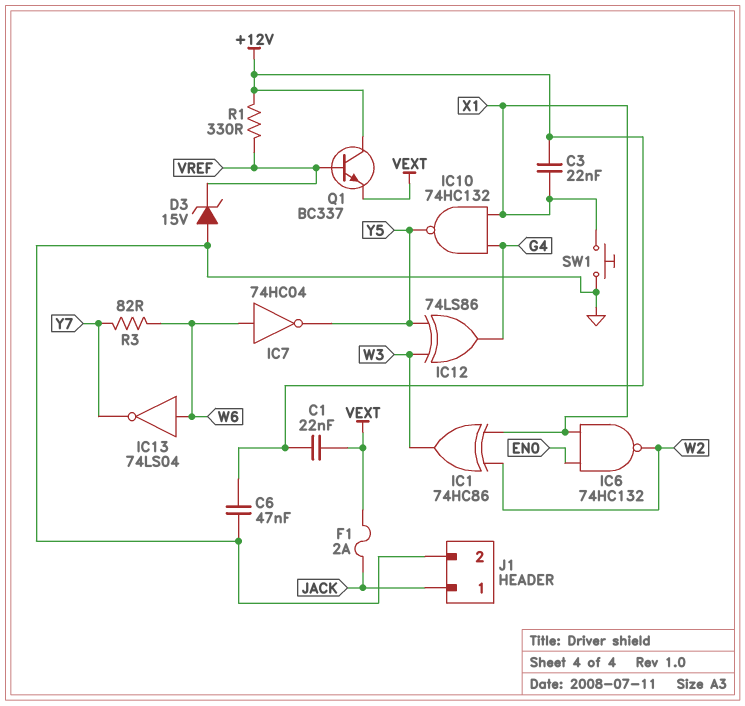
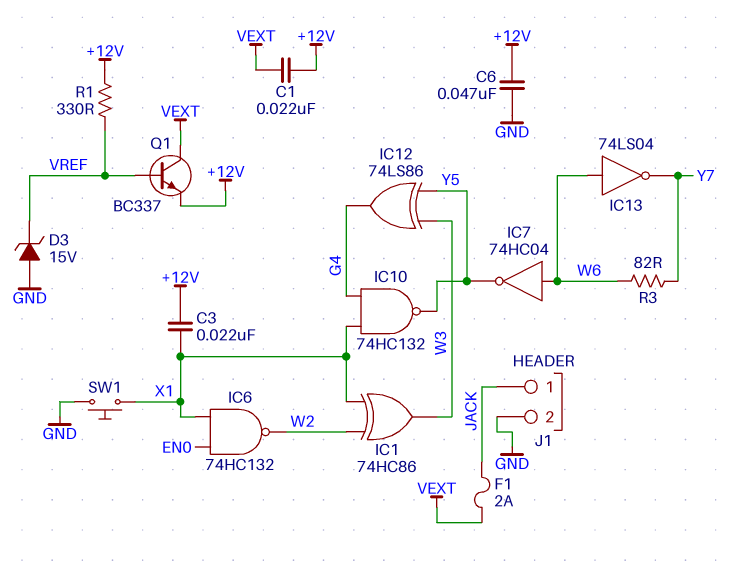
Q1: NPN BC337 (B VREF, C +12V, E VEXT) -> NPN BC337 (B VREF, C VEXT, E +12V)

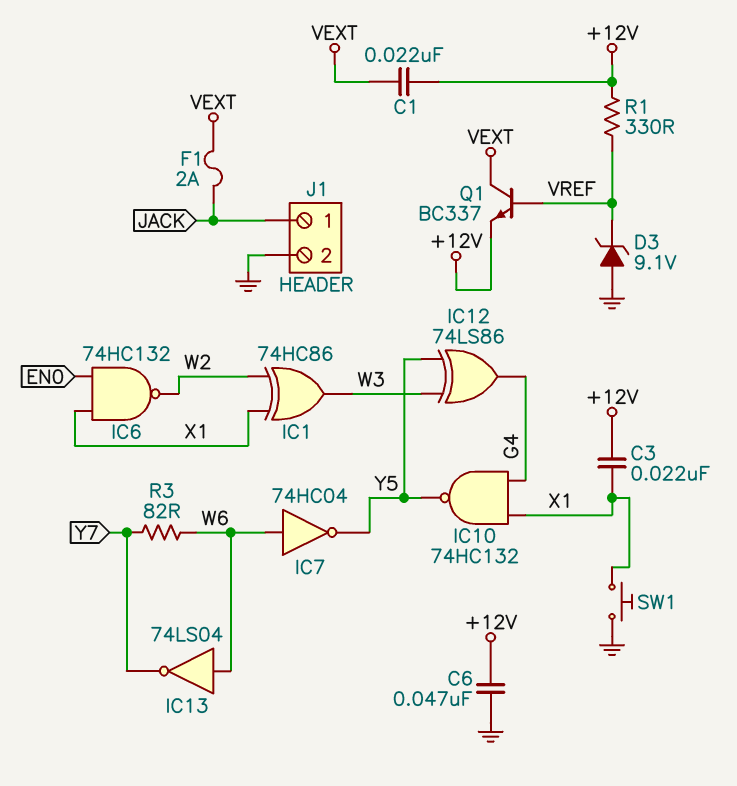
D3: zener 15V (A GND, K VREF) -> zener 9.1V (A GND, K VREF)

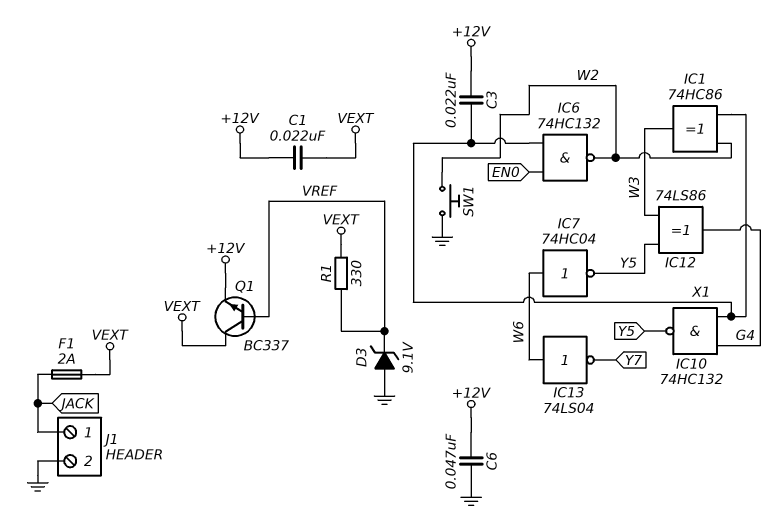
R1: 330 (+12V, VREF) -> 330 (VEXT, VREF)
R3: 82 (W6, Y7) -> none
SW1: button (GND, X1) -> button (GND, W2)

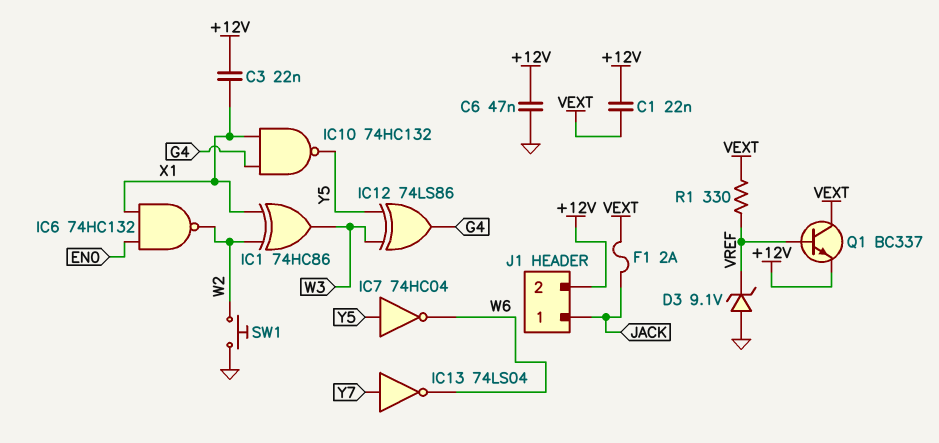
IC7: NOT 74HC04 (in W6, out Y5) -> NOT 74HC04 (in Y5, out W6)
IC13: NOT 74LS04 (in W6, out Y7) -> NOT 74LS04 (in Y7, out W6)
J1 pin 2: GND -> +12V

